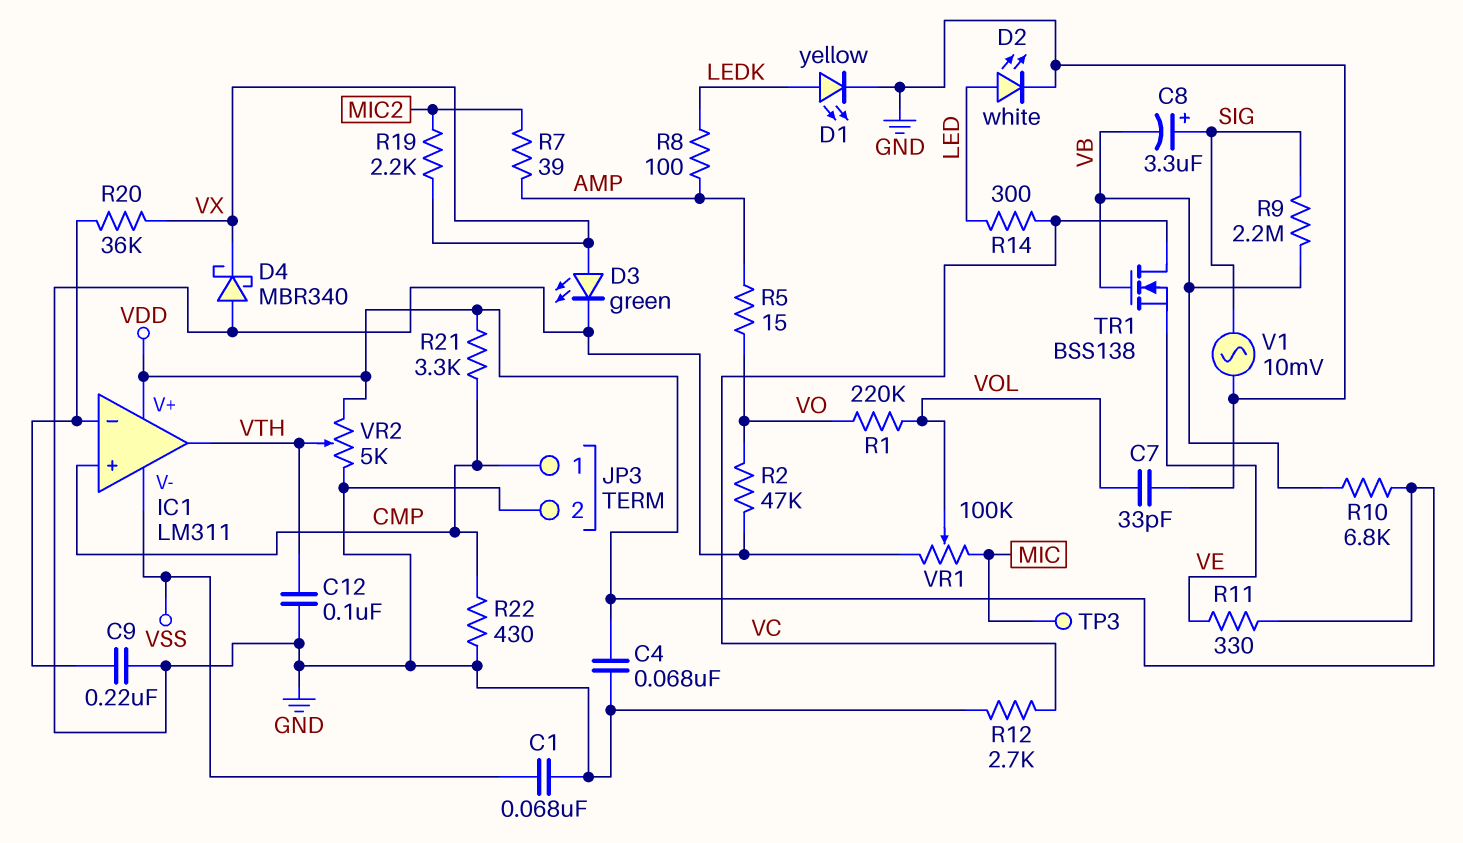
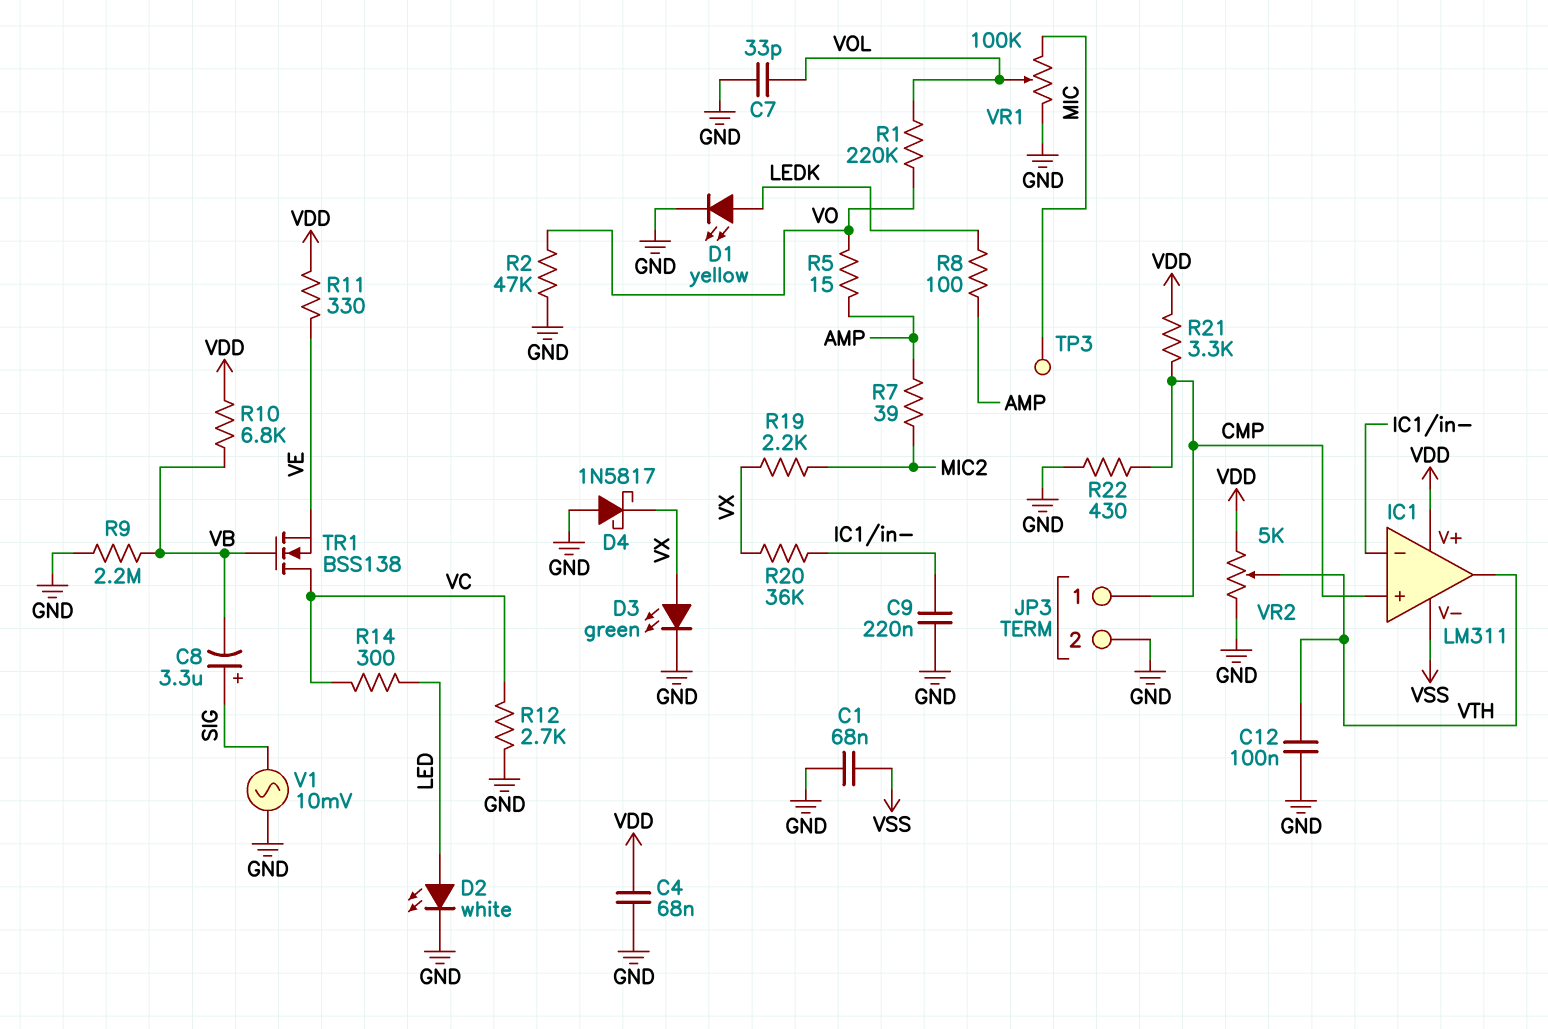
D4: schottky MBR340 (A GND, K VX) -> schottky 1N5817 (A GND, K VX)
R9: 2.2M (SIG, VB) -> 2.2M (GND, VB)

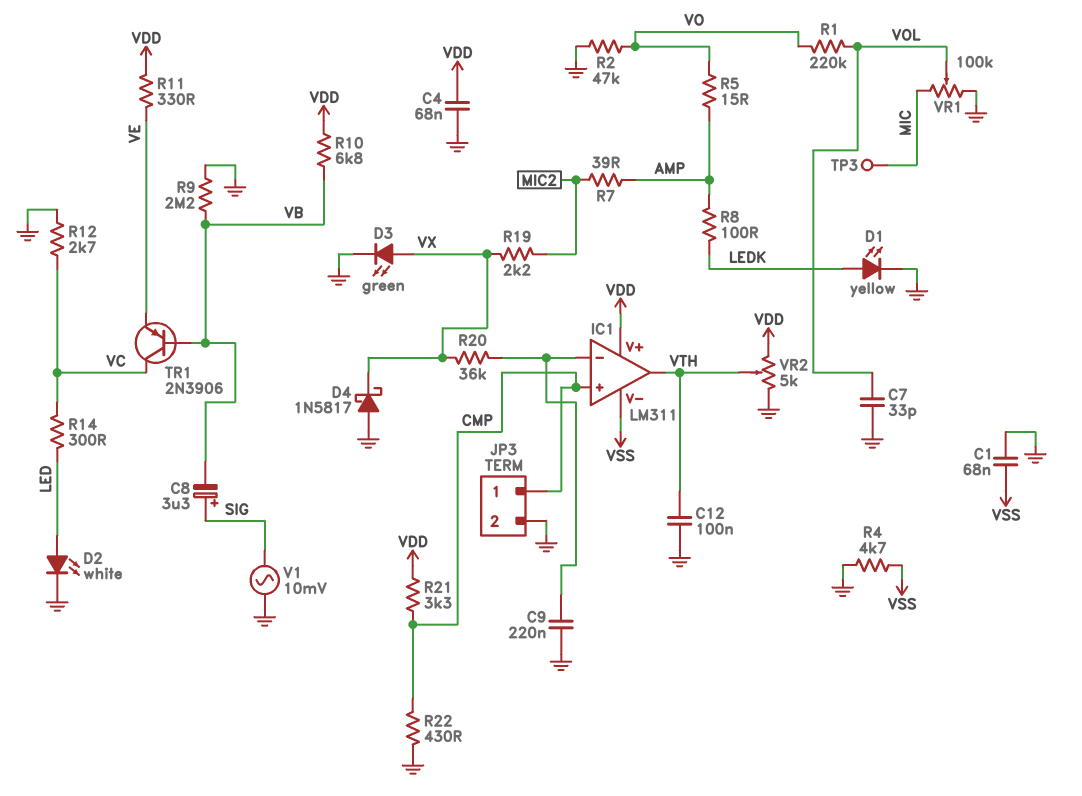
R4: none -> 4.7k (GND, VSS)
TR1: NMOS BSS138 (G VB, D VC, S VE) -> PNP 2N3906 (B VB, C VC, E VE)

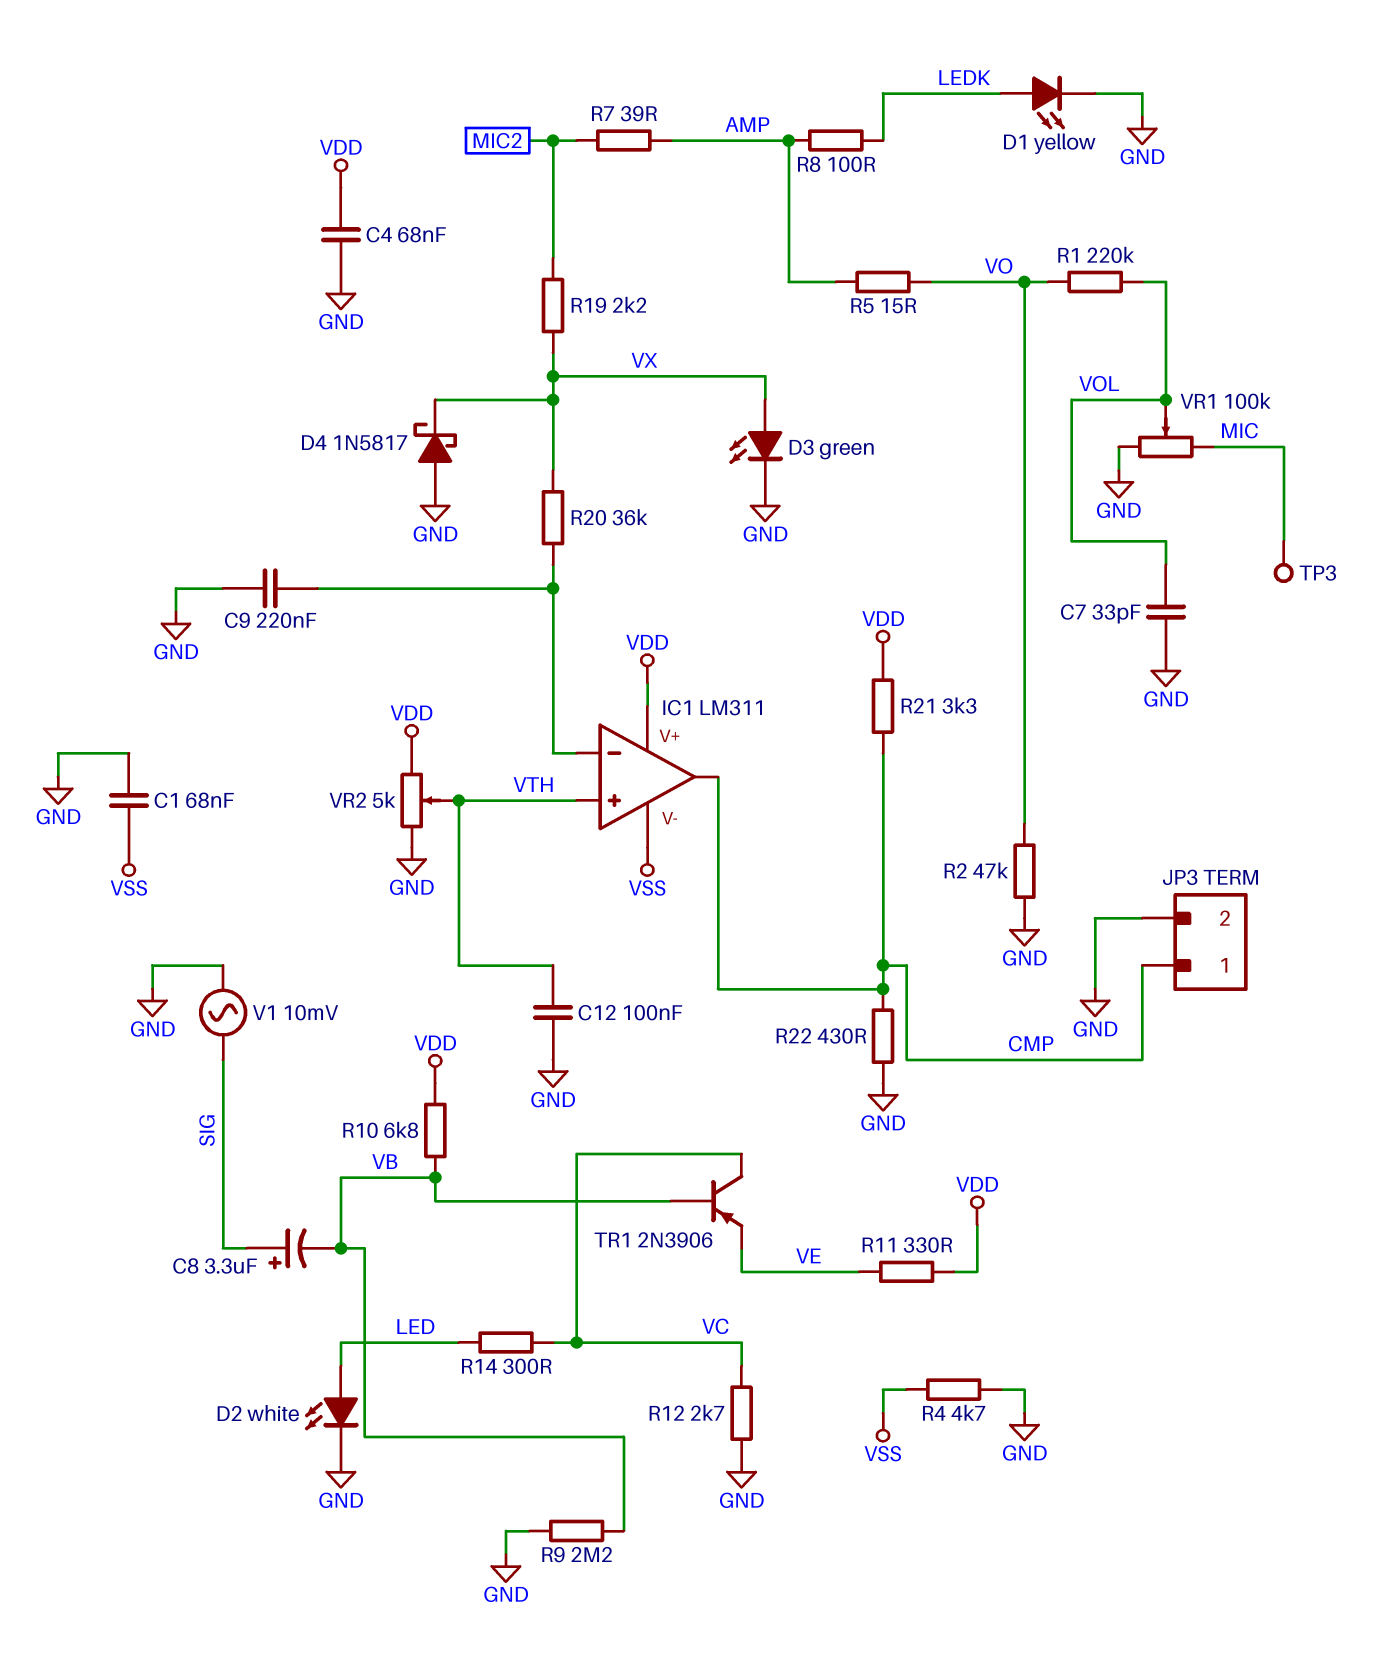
IC1 pin in+: CMP -> VTH
IC1 pin out: VTH -> CMP

